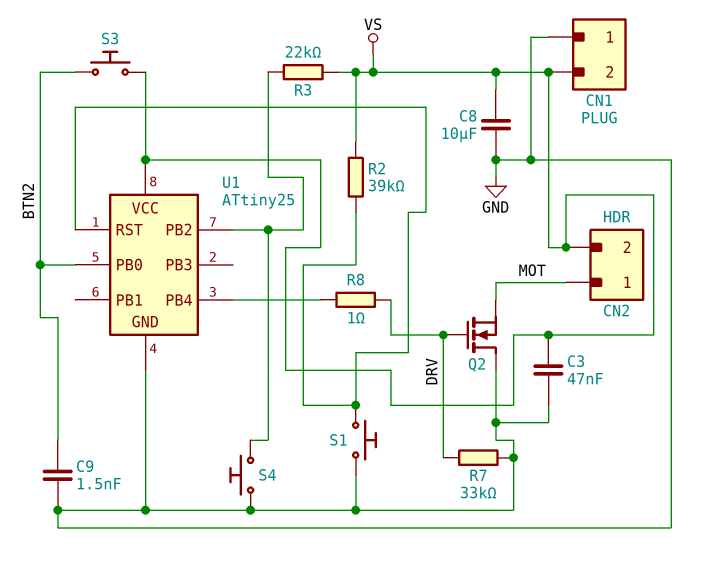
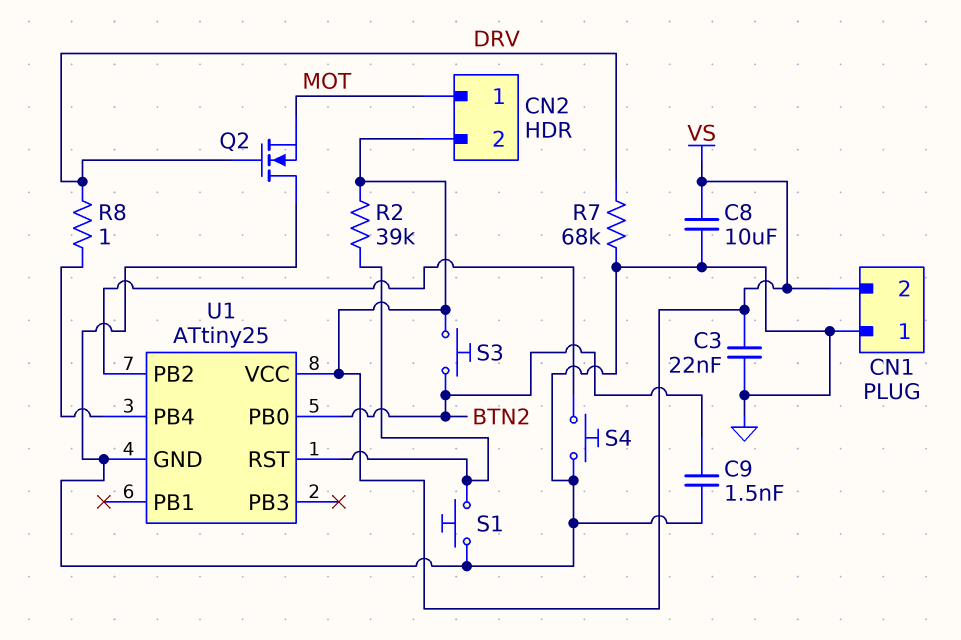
C3: 47nF (GND, VS) -> 22nF (GND, VS)
R3: 22k (U1/PB2, VS) -> none
R7: 33k (DRV, GND) -> 68k (DRV, GND)

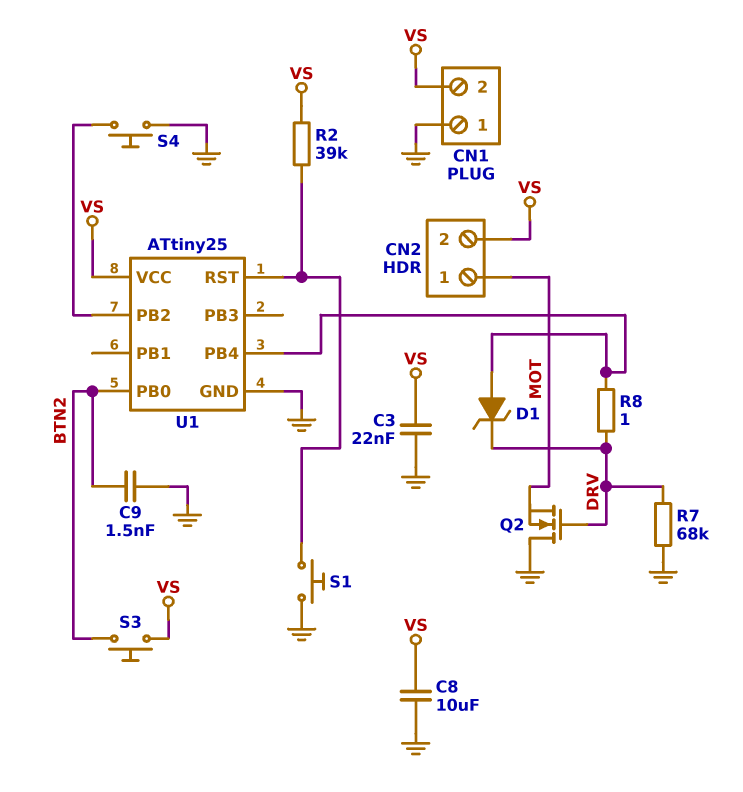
D1: none -> zener (A U1/PB4, K DRV)

